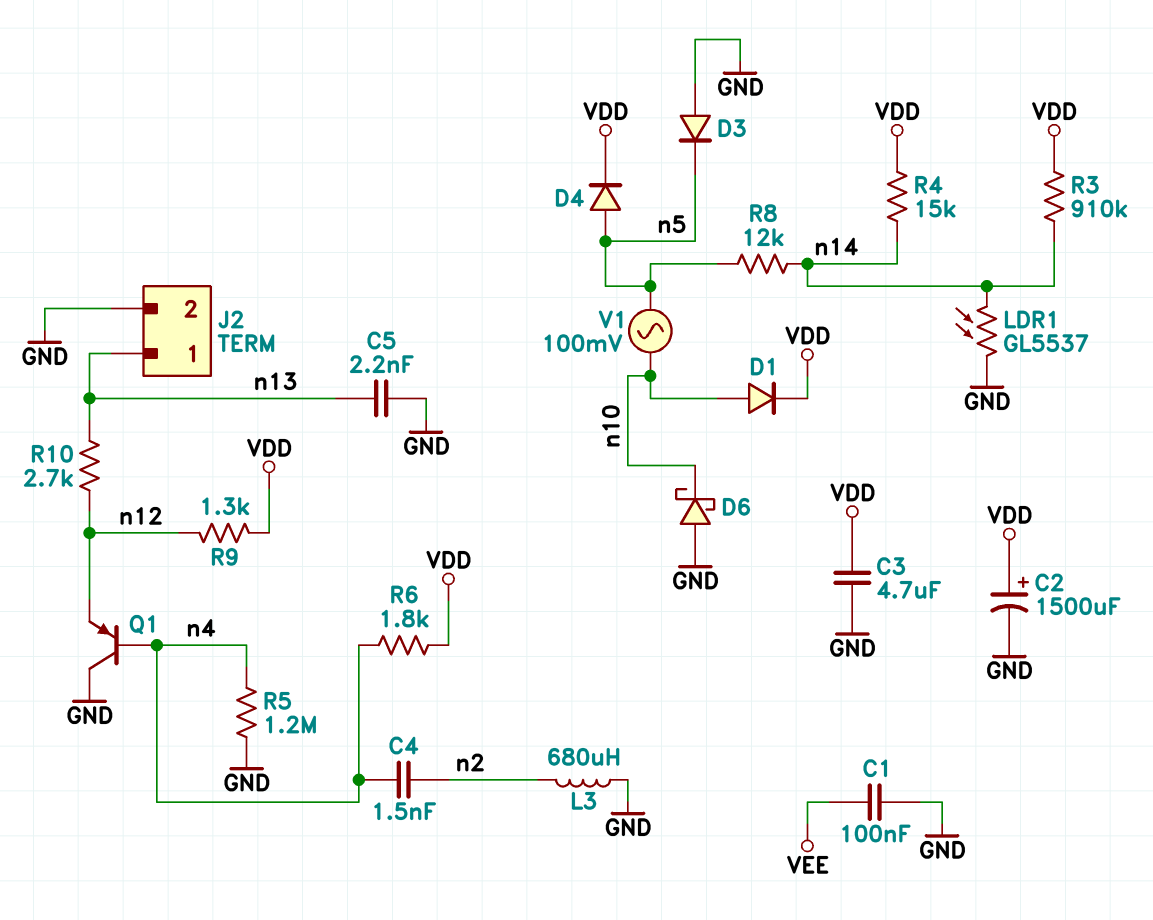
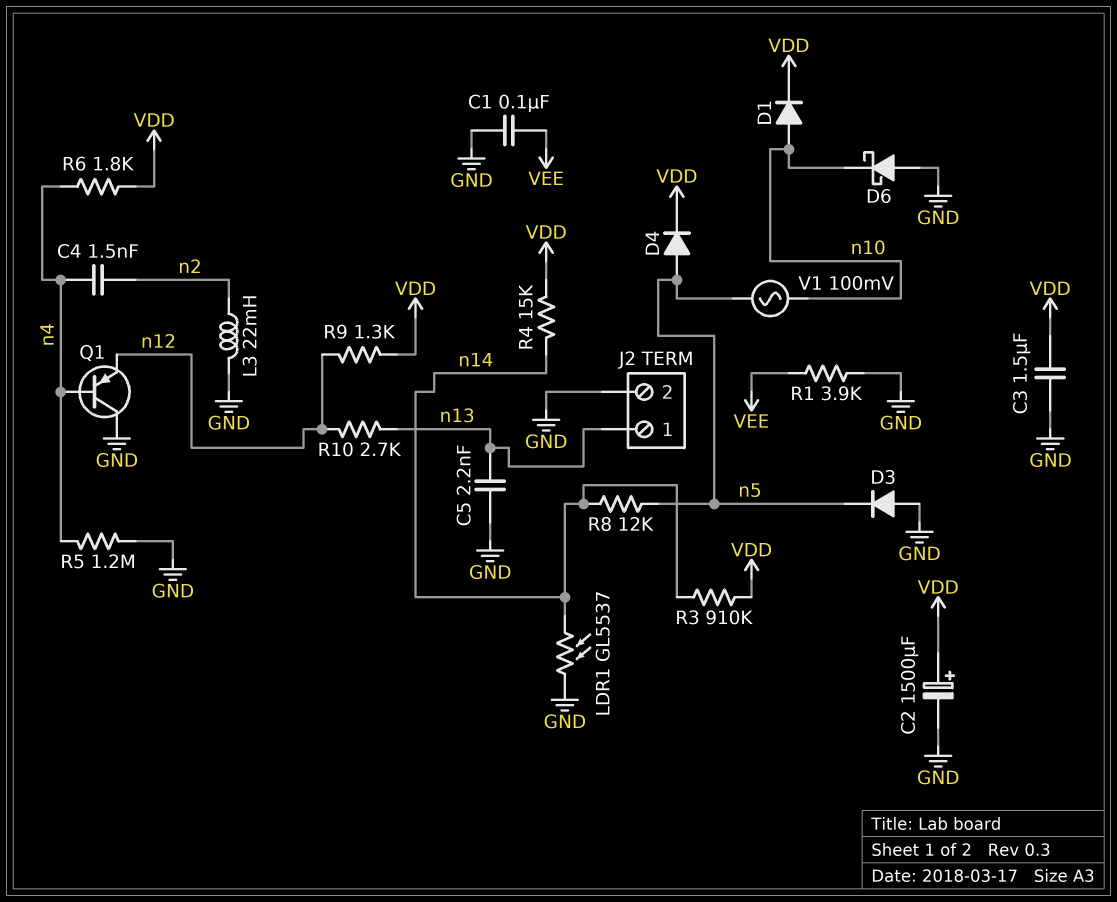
C3: 4.7uF (GND, VDD) -> 1.5uF (GND, VDD)
L3: 680uH (GND, n2) -> 22mH (GND, n2)
R1: none -> 3.9k (GND, VEE)

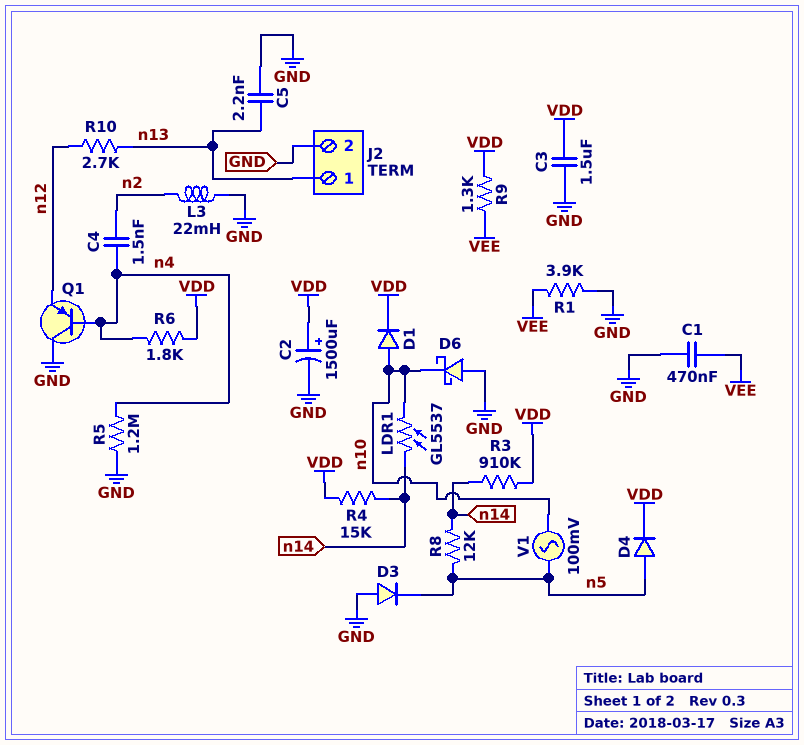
C1: 100nF (GND, VEE) -> 470nF (GND, VEE)
LDR1: GL5537 (GND, n14) -> GL5537 (n10, n14)
R9: 1.3k (VDD, n12) -> 1.3k (VDD, VEE)

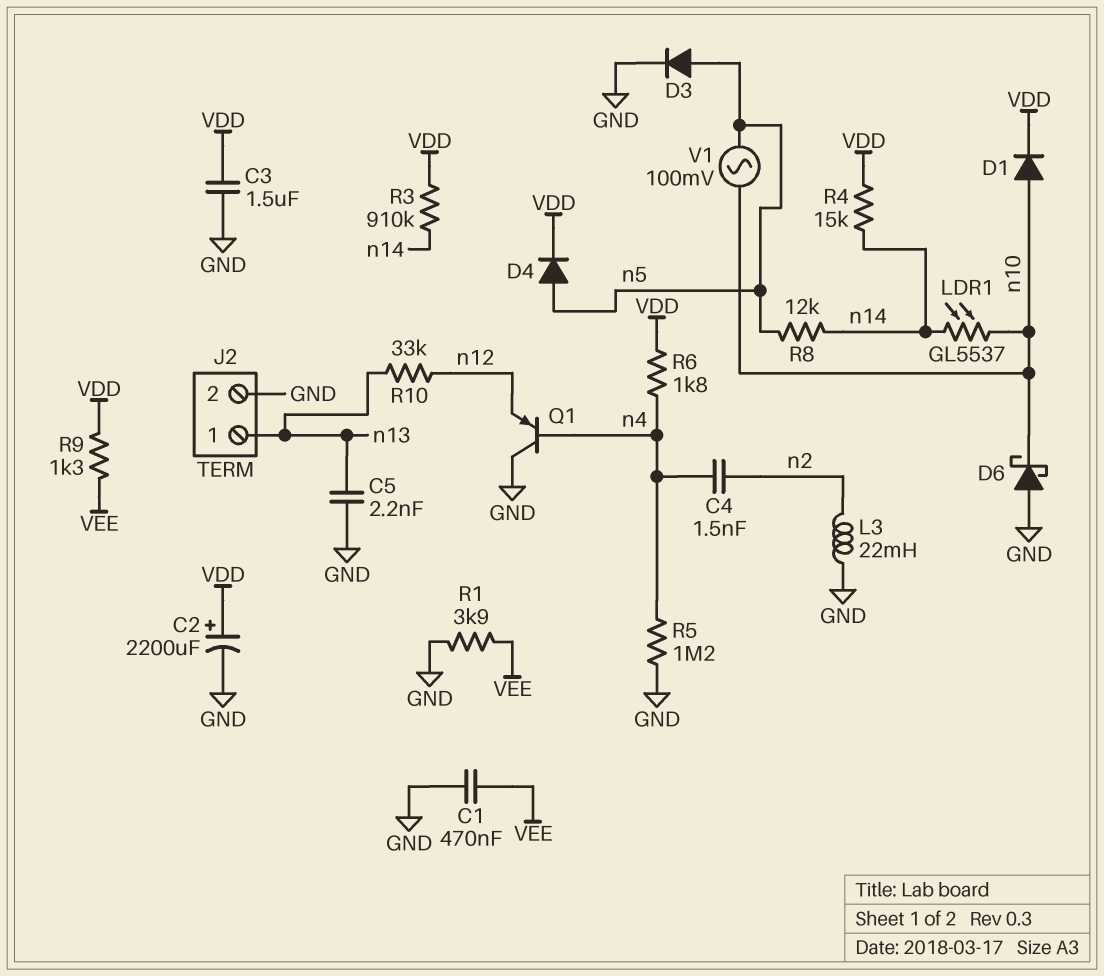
C2: 1500uF (plus VDD, minus GND) -> 2200uF (plus VDD, minus GND)
D3: diode (A GND, K n5) -> diode (A n5, K GND)
R10: 2.7k (n12, n13) -> 33k (n12, n13)

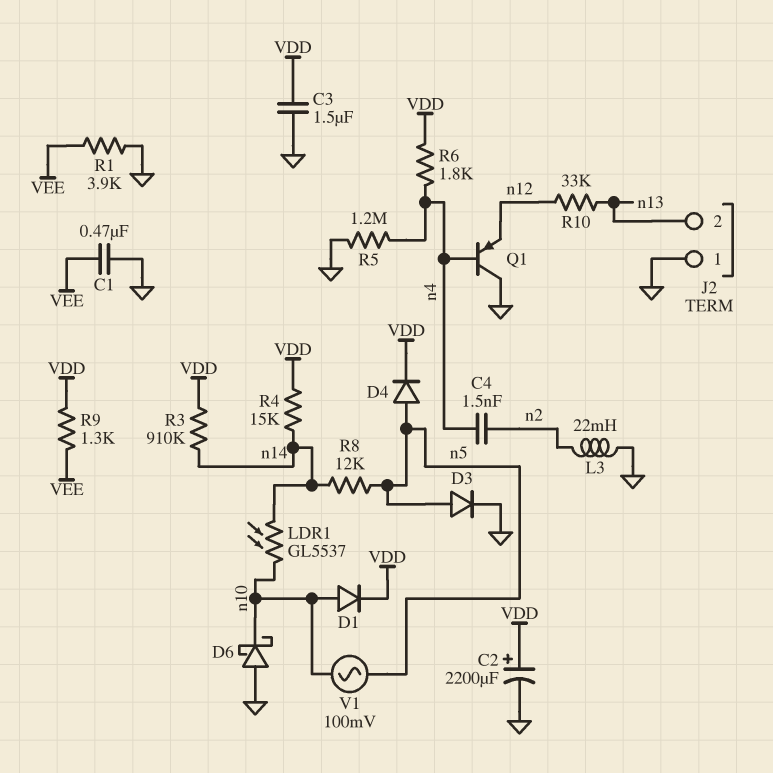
C5: 2.2nF (GND, n13) -> none
J2 pin 1: n13 -> GND
J2 pin 2: GND -> n13

